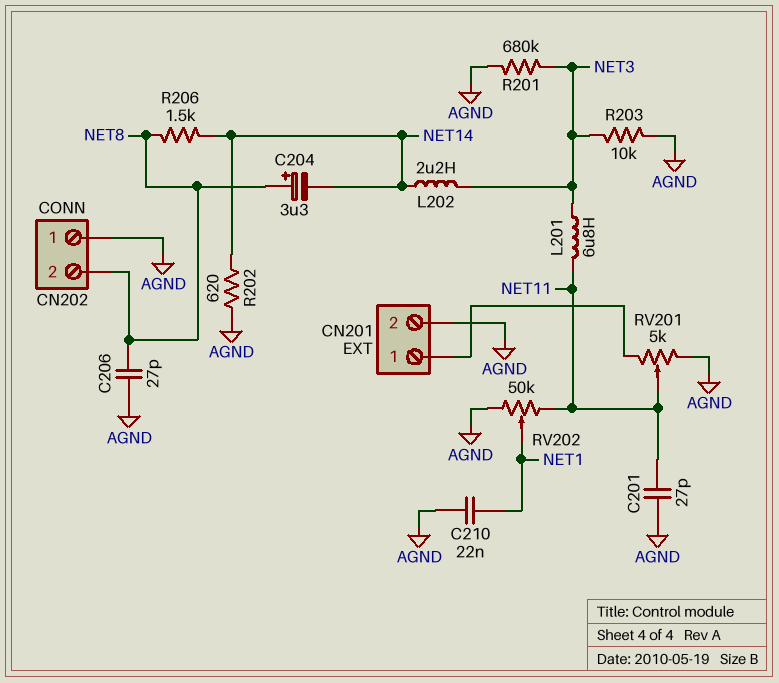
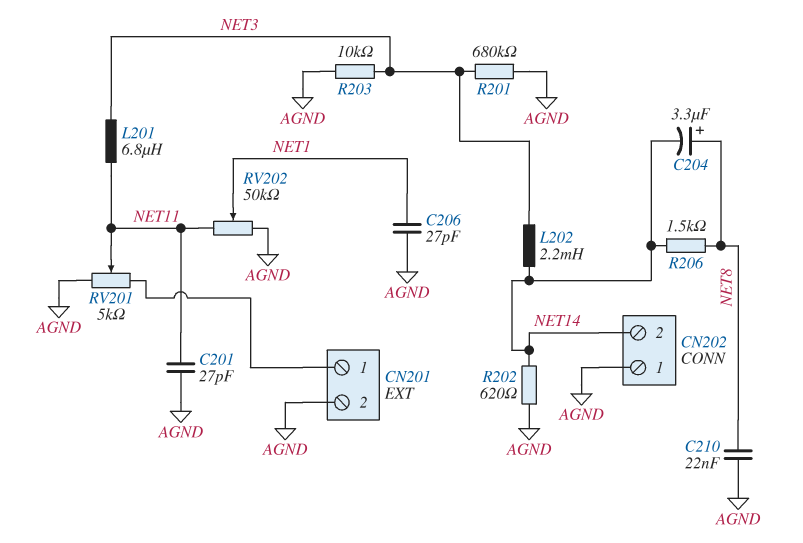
C206: 27pF (AGND, NET8) -> 27pF (AGND, NET1)
C210: 22nF (AGND, NET1) -> 22nF (AGND, NET8)
CN202 pin 2: NET8 -> NET14
L202: 2.2uH (NET3, NET14) -> 2.2mH (NET3, NET14)

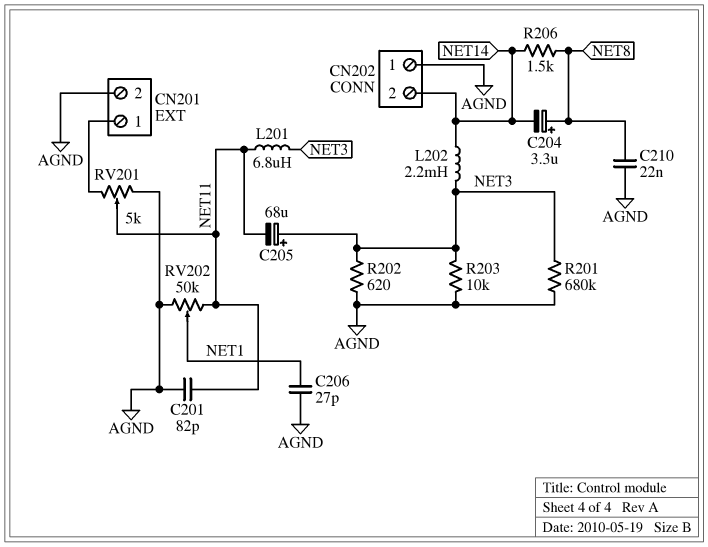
C201: 27pF (AGND, NET11) -> 82pF (AGND, NET11)
C205: none -> 68uF (plus NET3, minus NET11)
R202: 620 (AGND, NET14) -> 620 (AGND, NET3)

